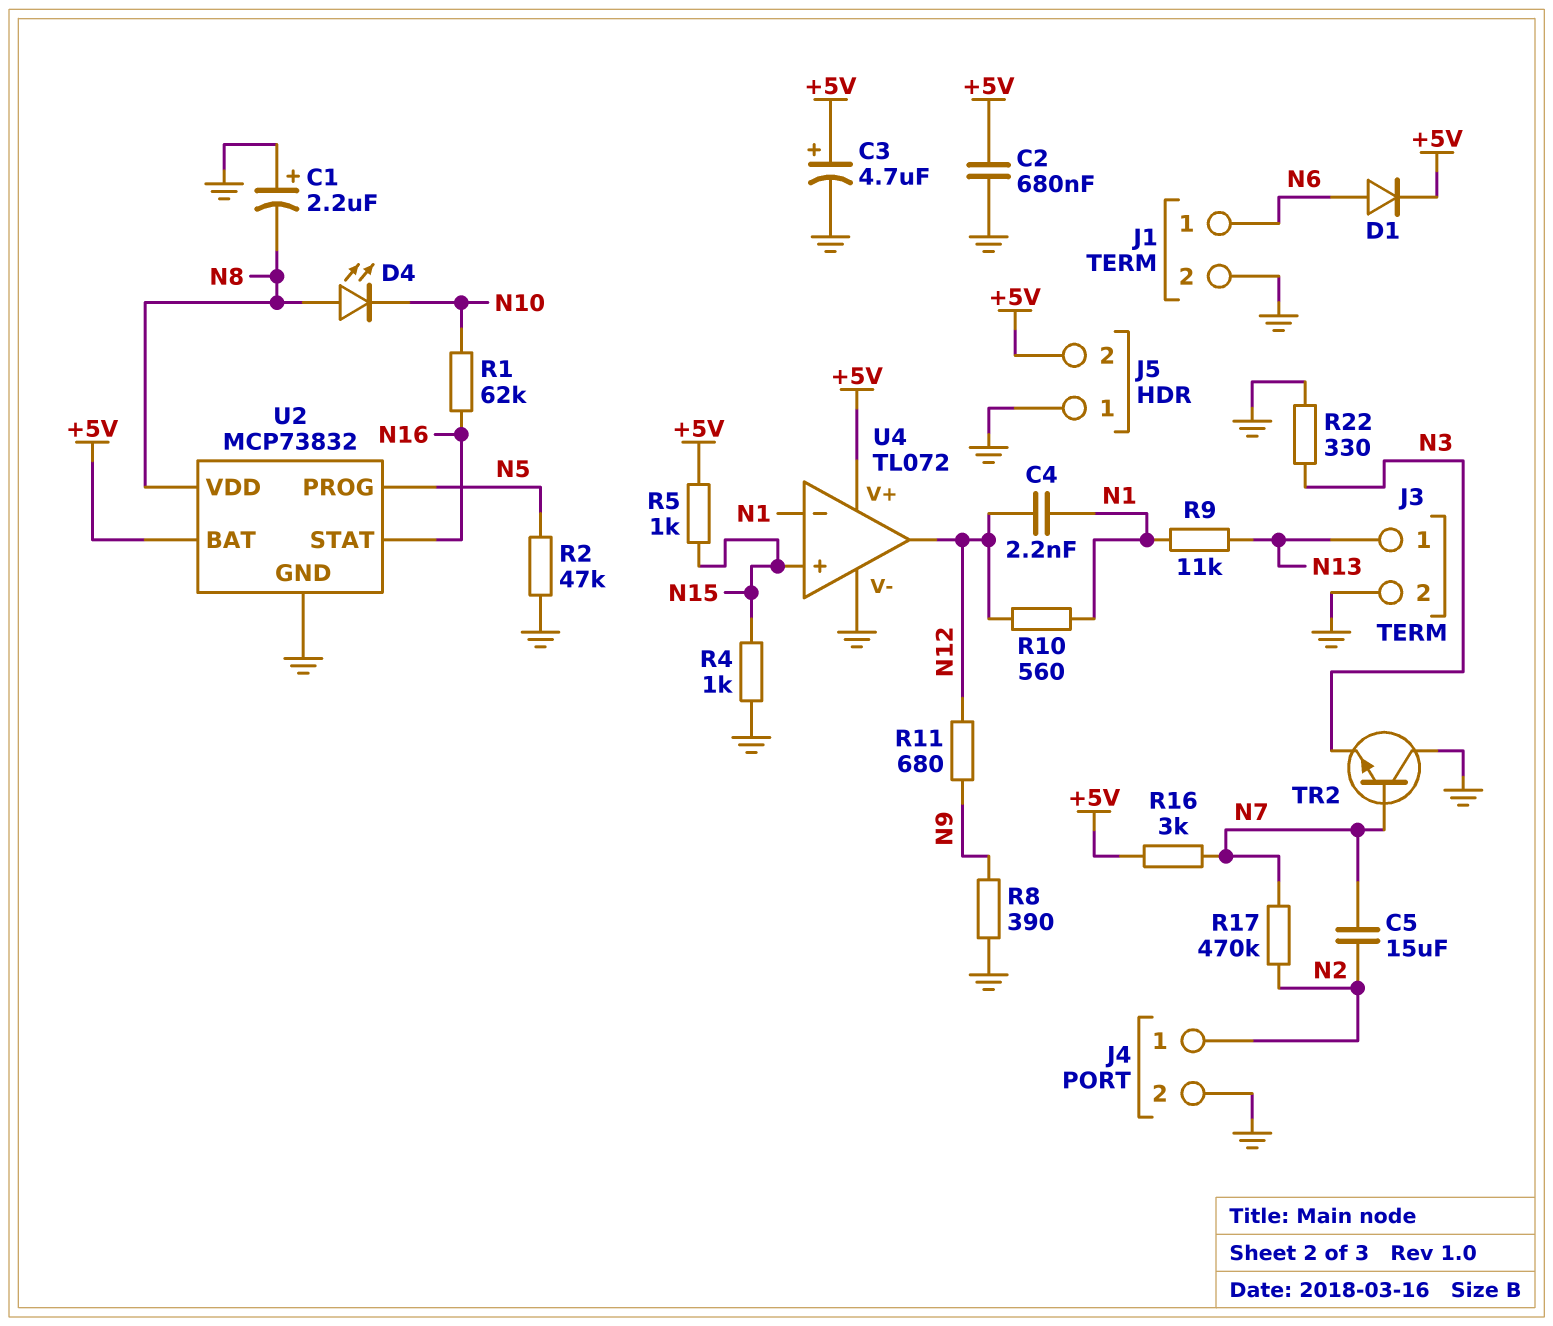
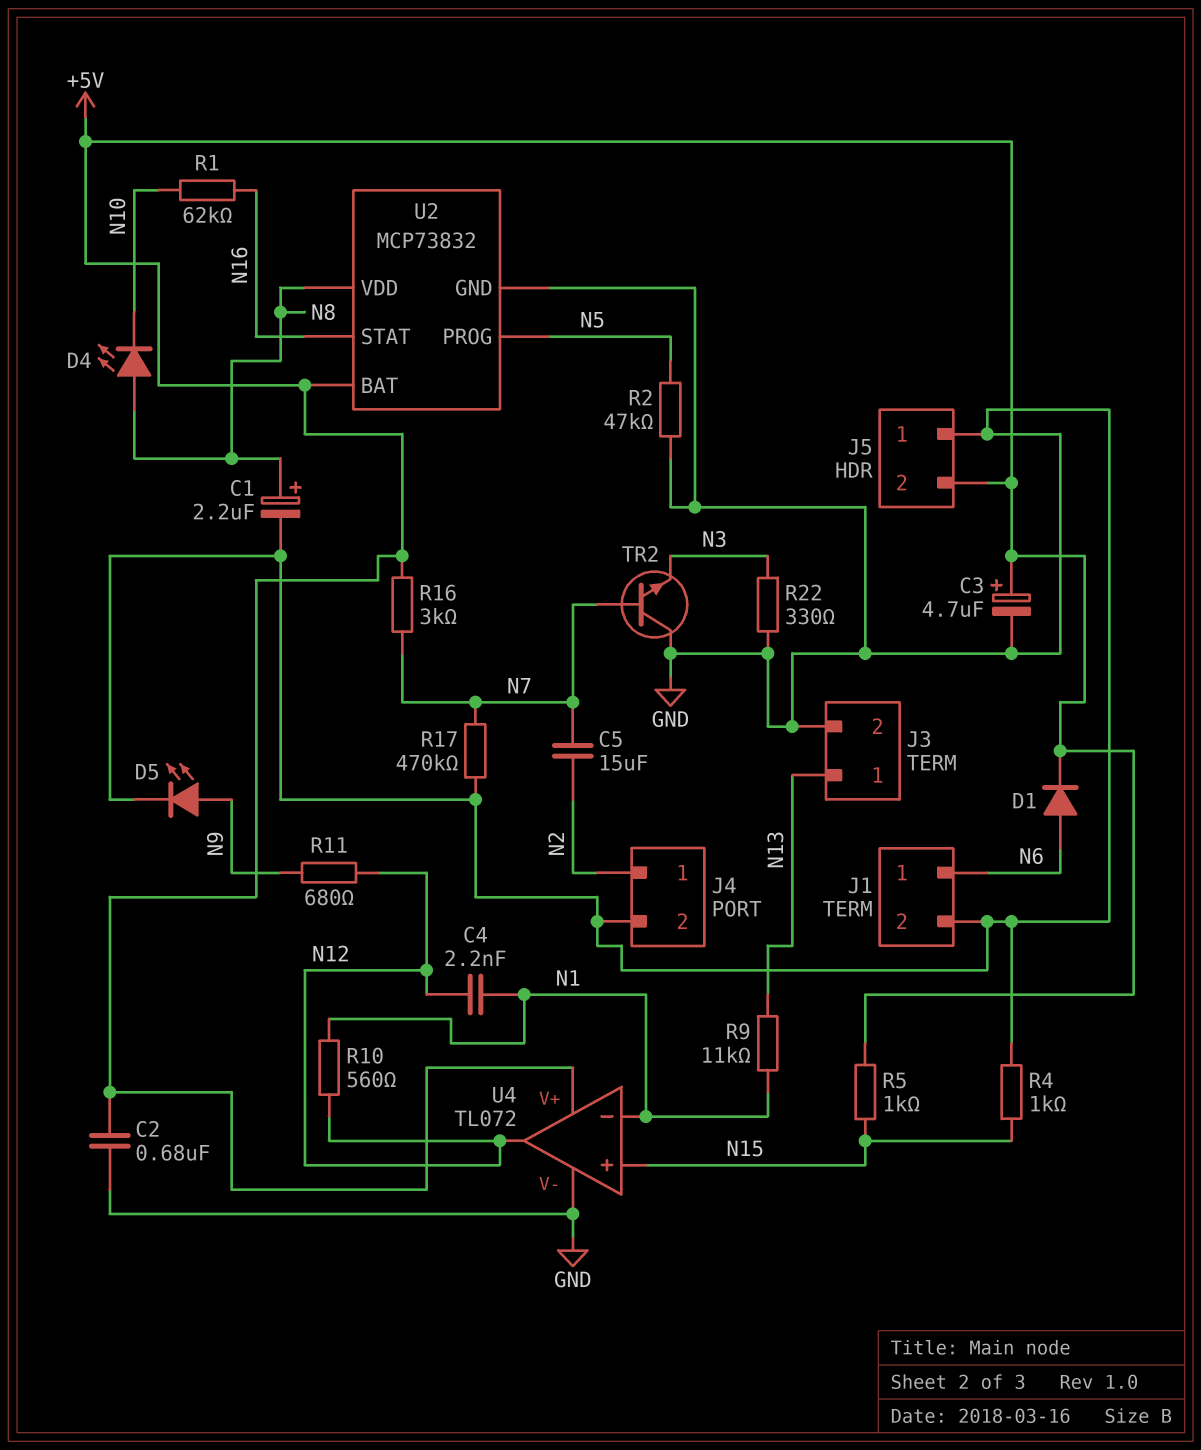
C1: 2.2uF (plus GND, minus N8) -> 2.2uF (plus N8, minus GND)
D5: none -> LED (A N9, K GND)
R8: 390 (GND, N9) -> none
R17: 470k (N2, N7) -> 470k (GND, N7)

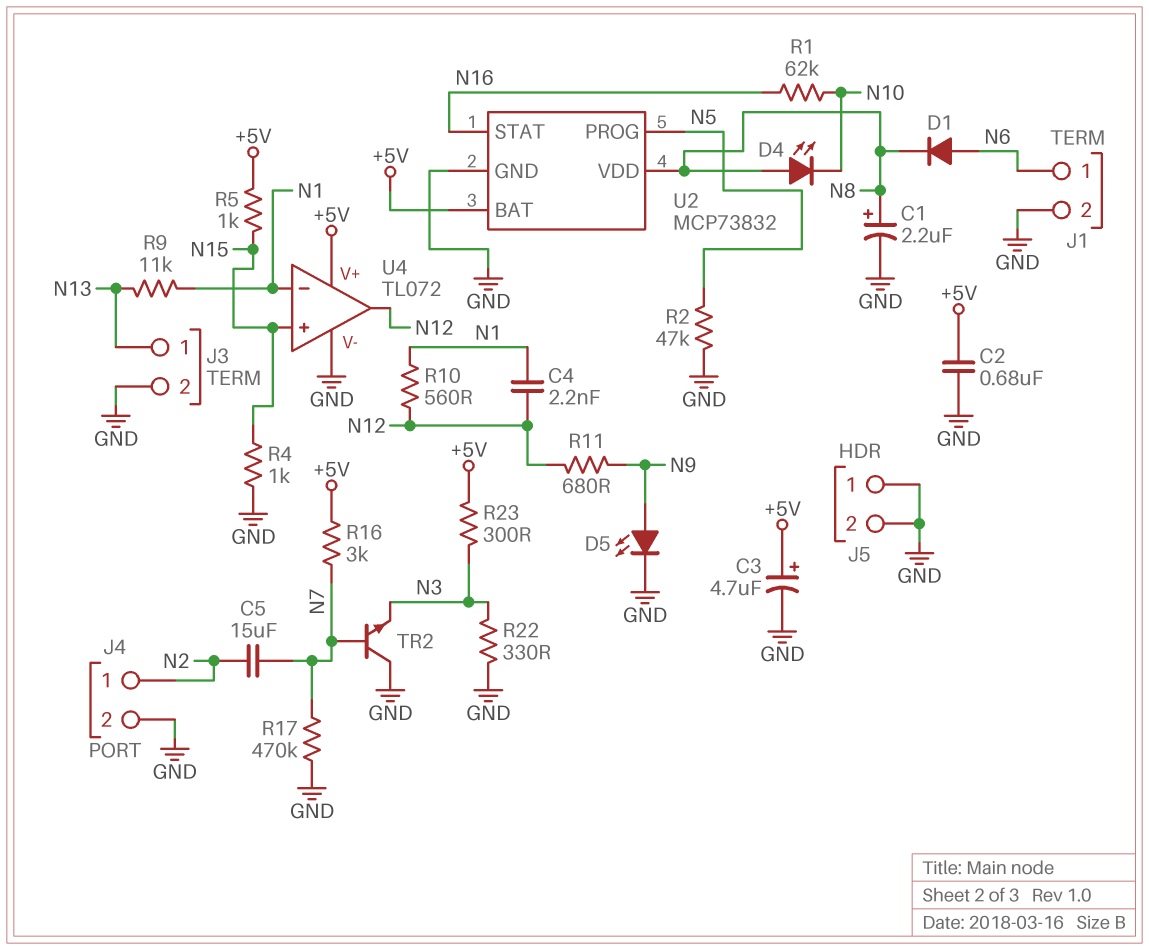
D1: diode (A N6, K +5V) -> diode (A N6, K N8)
J5 pin 2: +5V -> GND
R23: none -> 300 (+5V, N3)

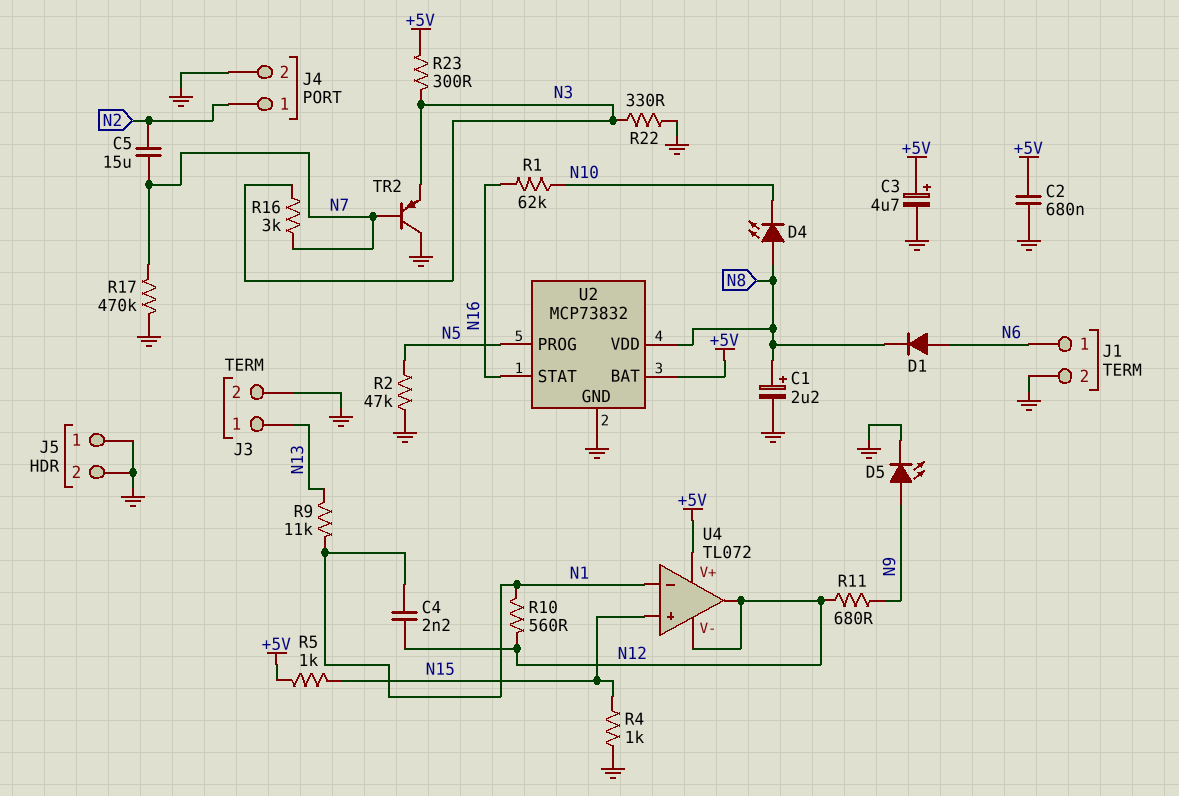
R16: 3k (+5V, N7) -> 3k (N3, N7)
TR2: NPN (B N7, C GND, E N3) -> PNP (B N7, C GND, E N3)
U4 pin V-: GND -> N12

